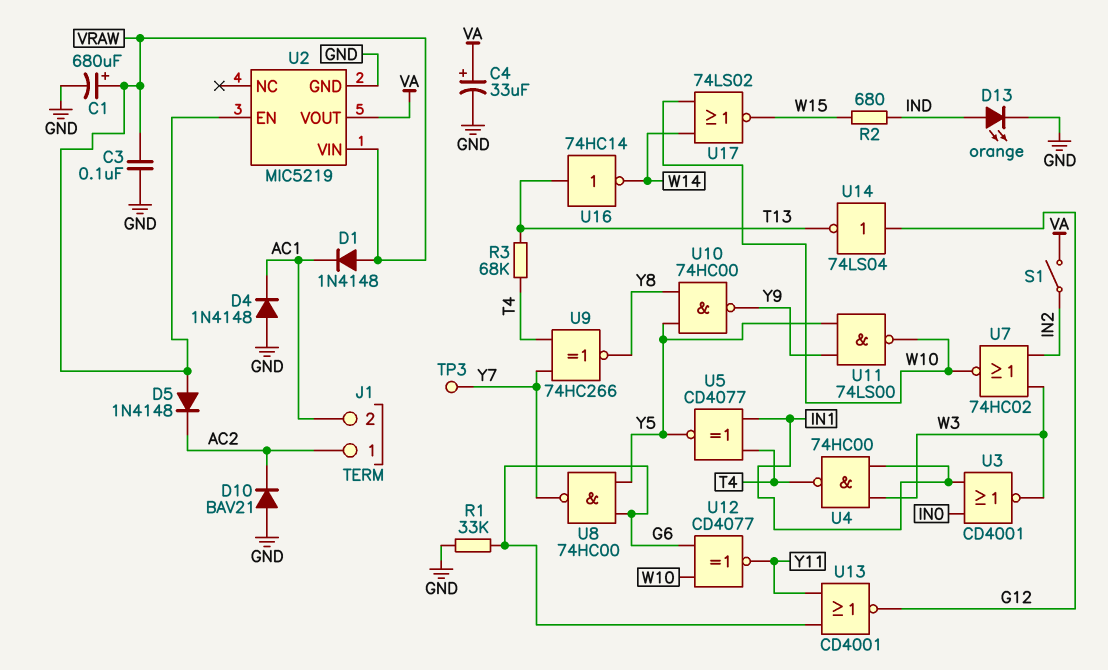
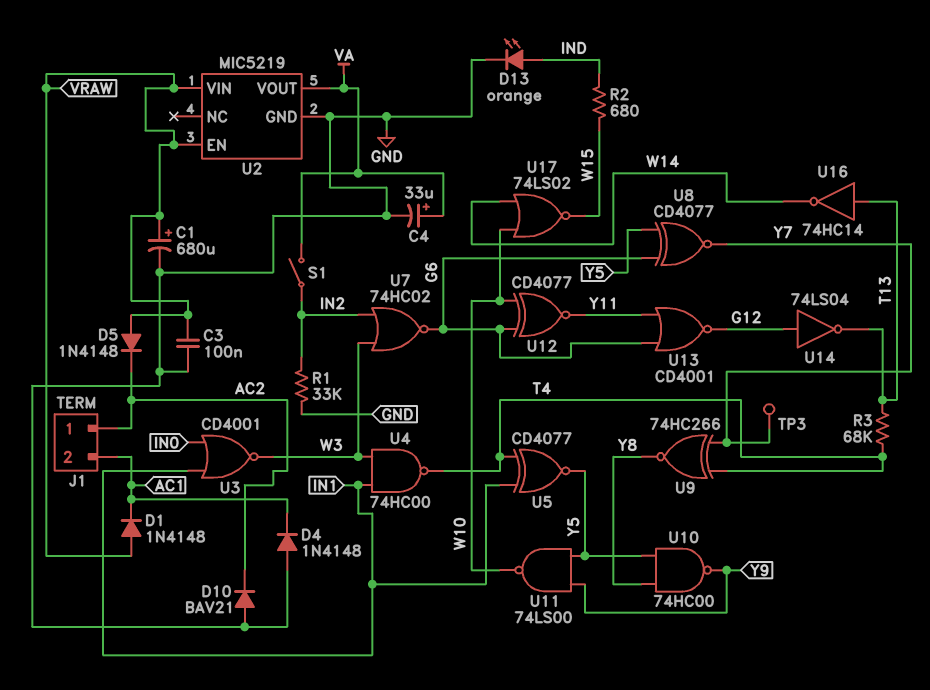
R1: 33k (G6, GND) -> 33k (GND, IN2)
U7: NOR 74HC02 (in IN2, in W3, out W10) -> NOR 74HC02 (in IN2, in W3, out G6)
U8: NAND 74HC00 (in G6, in Y5, out Y7) -> XNOR CD4077 (in G6, in Y5, out Y7)

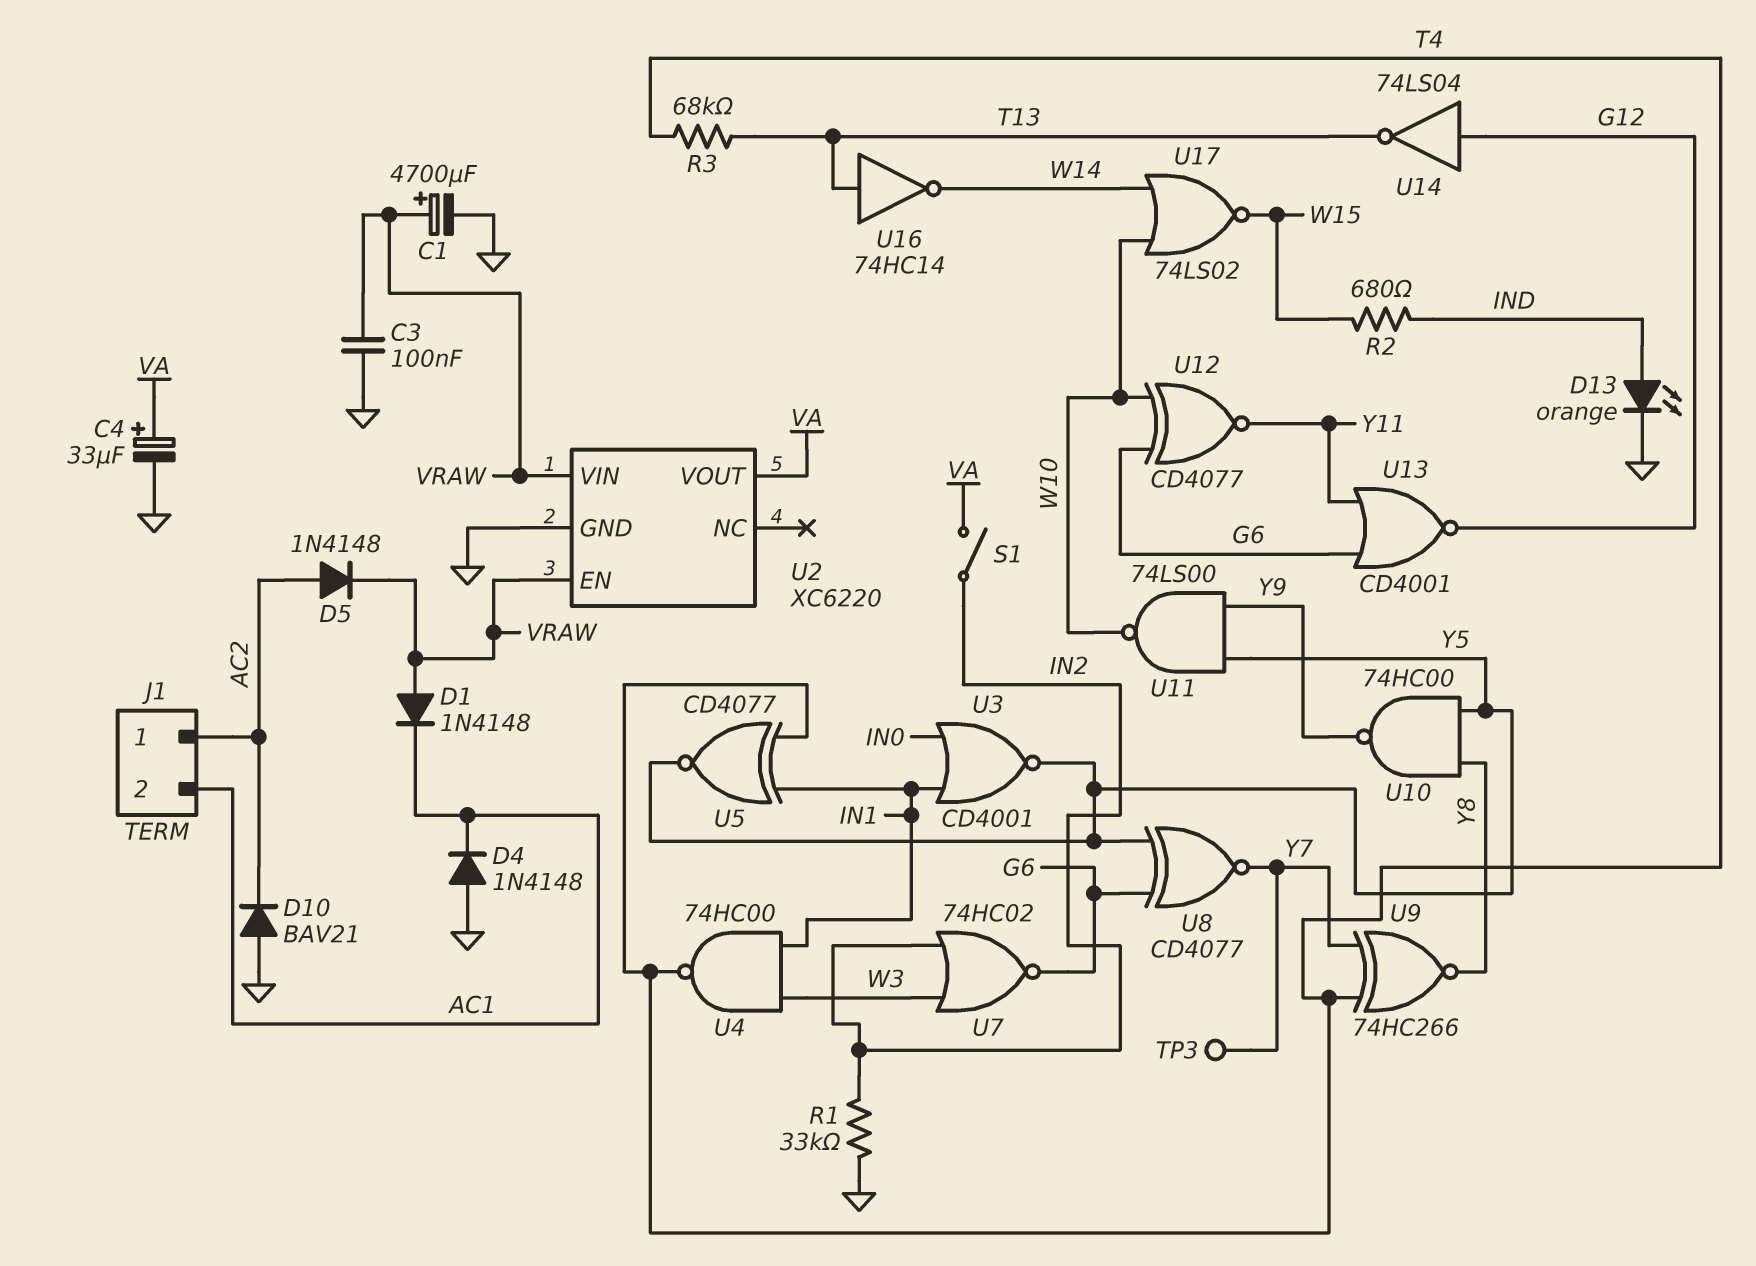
C1: 680uF (plus VRAW, minus GND) -> 4700uF (plus VRAW, minus GND)
D5: diode 1N4148 (A VRAW, K AC2) -> diode 1N4148 (A AC2, K VRAW)
U2: MIC5219 -> XC6220
U3: NOR CD4001 (in IN0, in IN1, out W3) -> NOR CD4001 (in IN0, in IN1, out Y5)

